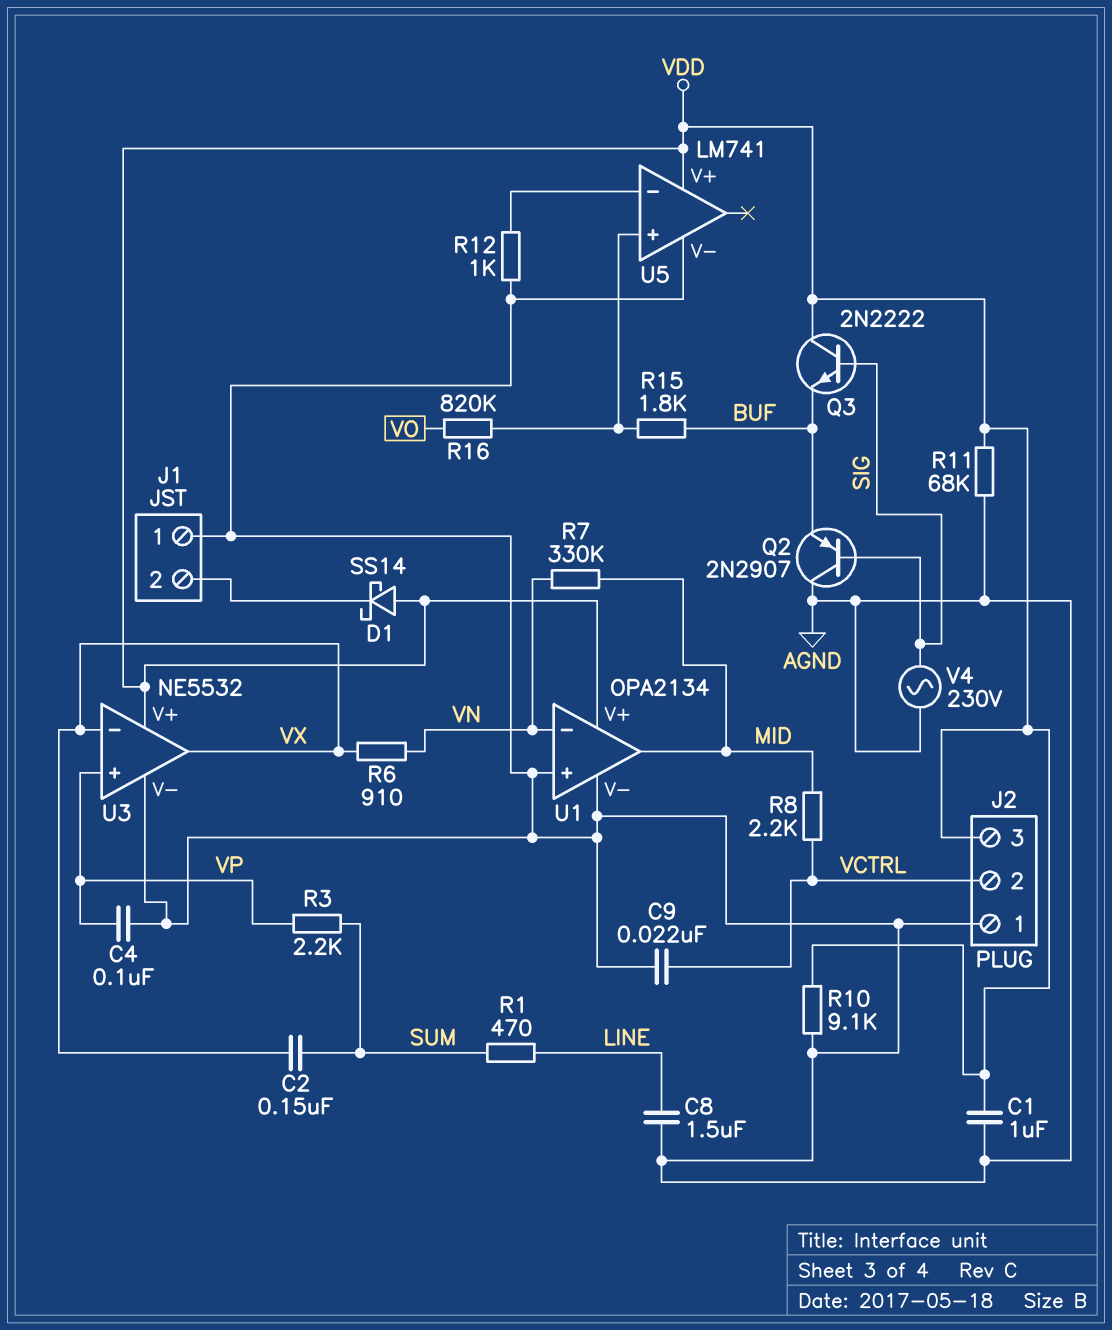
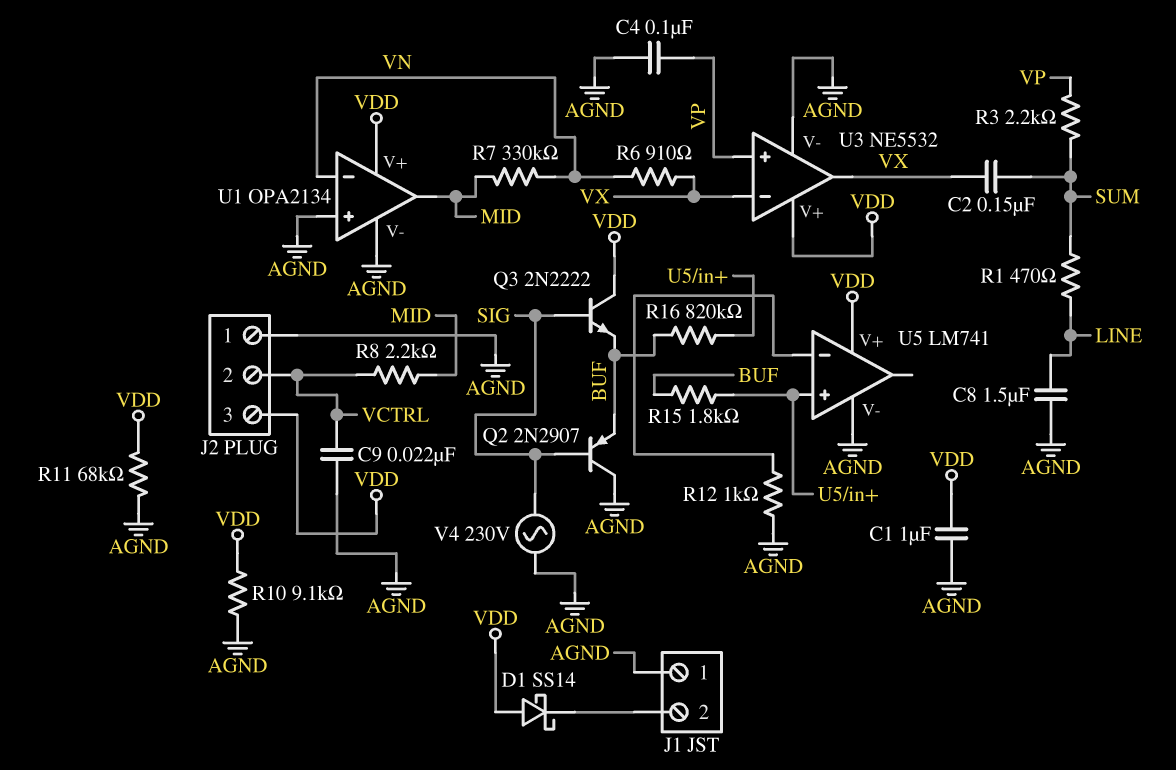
R16: 820k (U5/in+, VO) -> 820k (BUF, U5/in+)

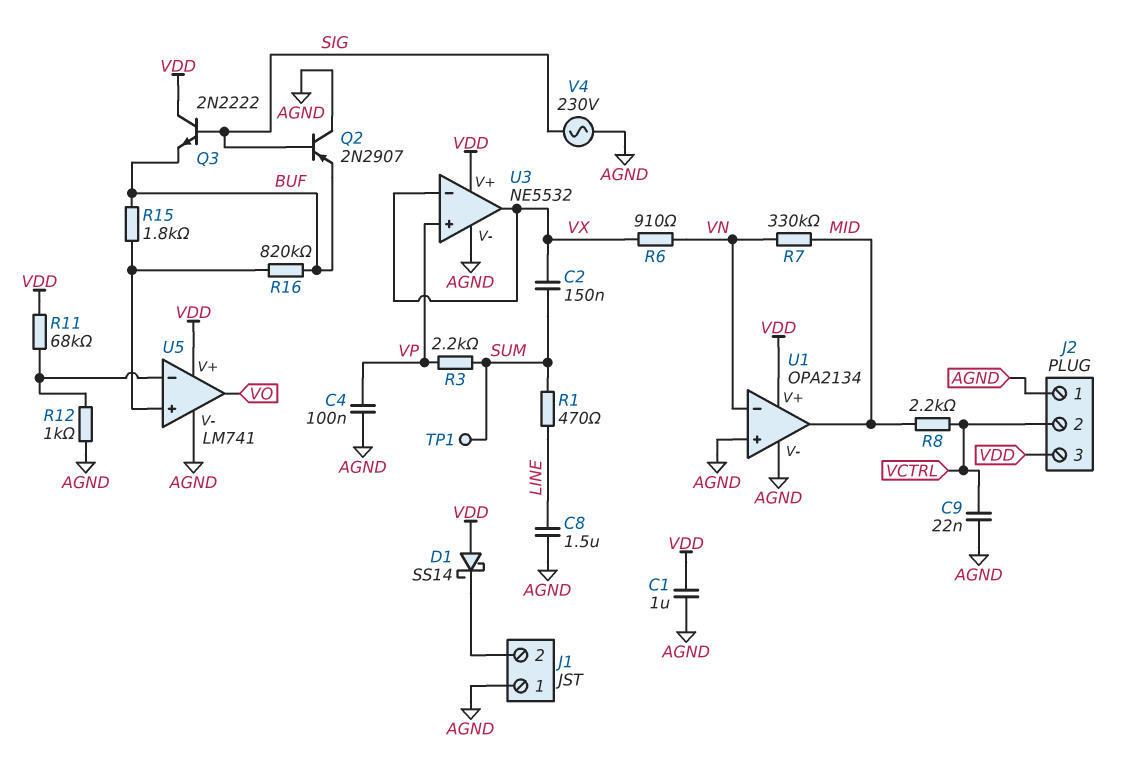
R10: 9.1k (AGND, VDD) -> none
R11: 68k (AGND, VDD) -> 68k (U5/in-, VDD)
TP1: none -> test point (SUM)
U5 pin out: none -> VO

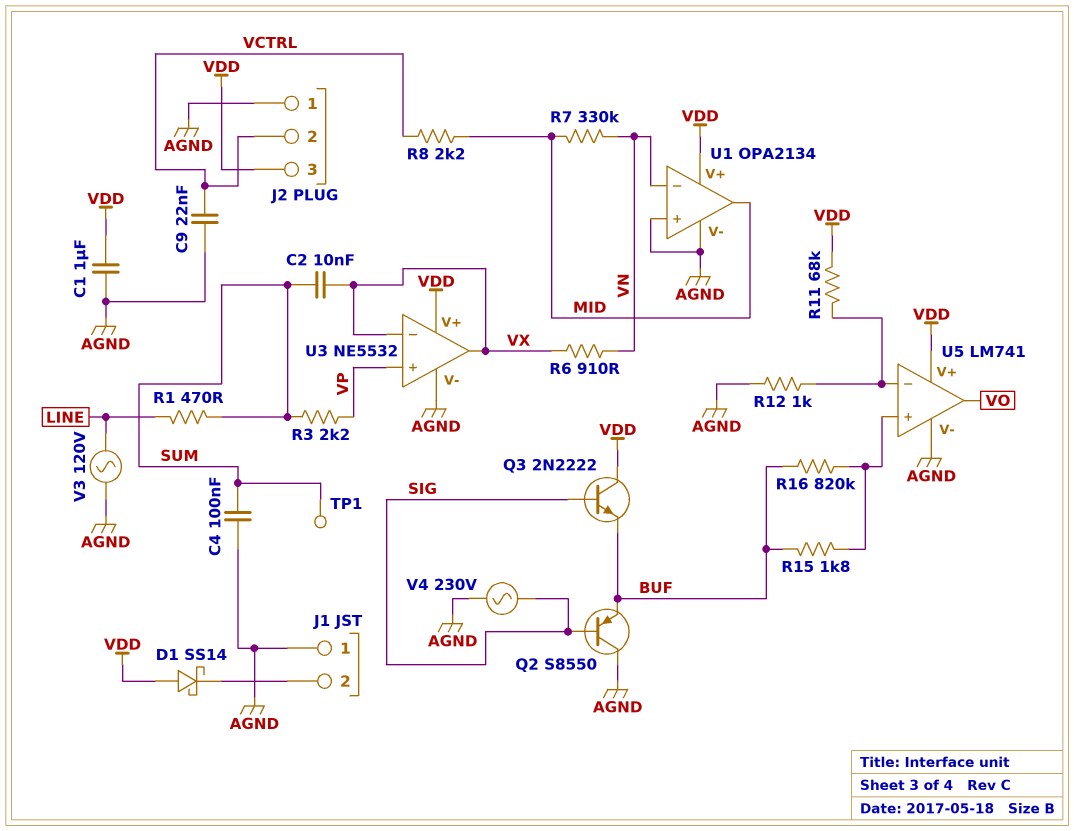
C2: 150nF (SUM, VX) -> 10nF (SUM, VX)
C4: 100nF (AGND, VP) -> 100nF (AGND, SUM)
C8: 1.5uF (AGND, LINE) -> none
Q2: PNP 2N2907 (B SIG, C AGND, E BUF) -> PNP S8550 (B SIG, C AGND, E BUF)
V3: none -> AC 120V (AGND, LINE)

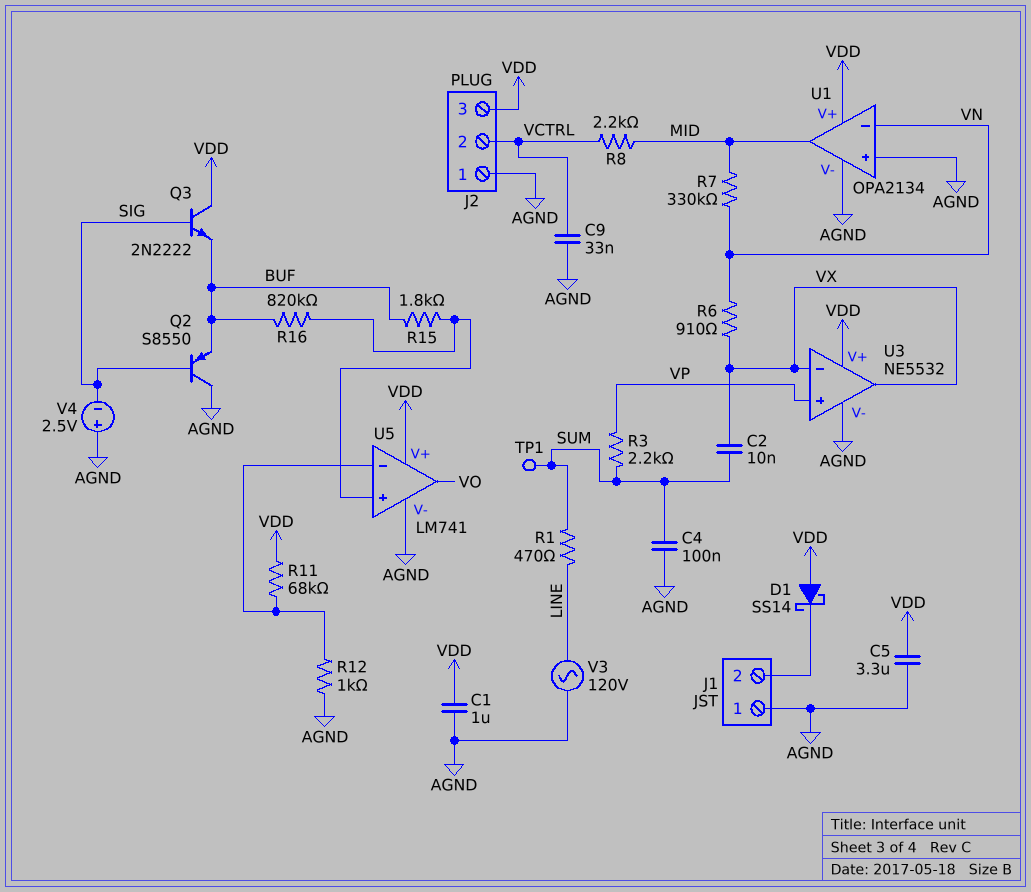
C5: none -> 3.3uF (AGND, VDD)
C9: 22nF (AGND, VCTRL) -> 33nF (AGND, VCTRL)
V4: AC 230V (AGND, SIG) -> 2.5V (plus AGND, minus SIG)

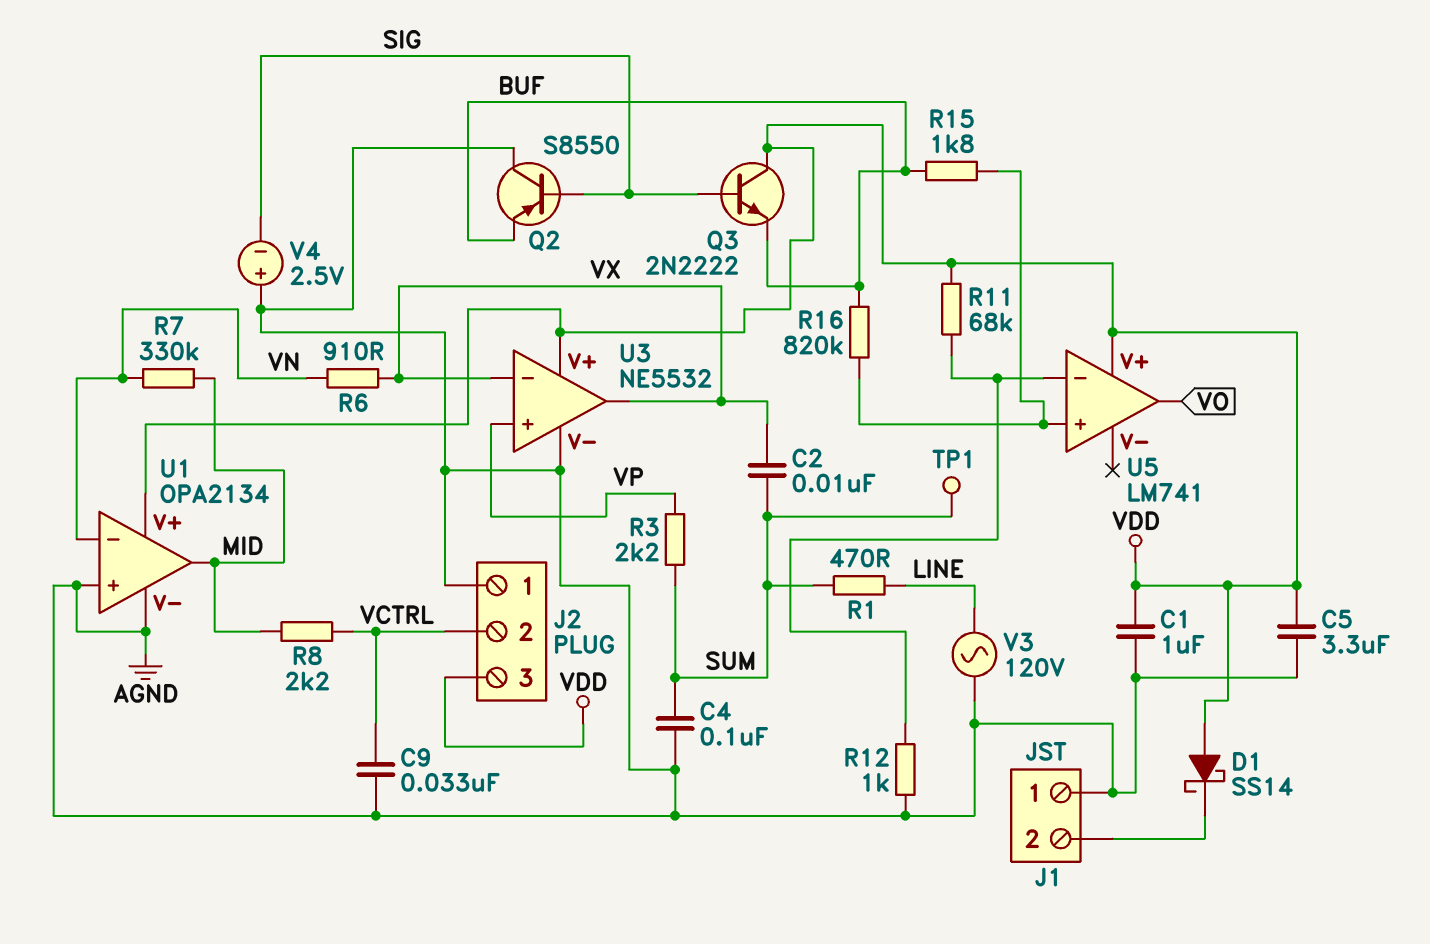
U5 pin V-: AGND -> none

